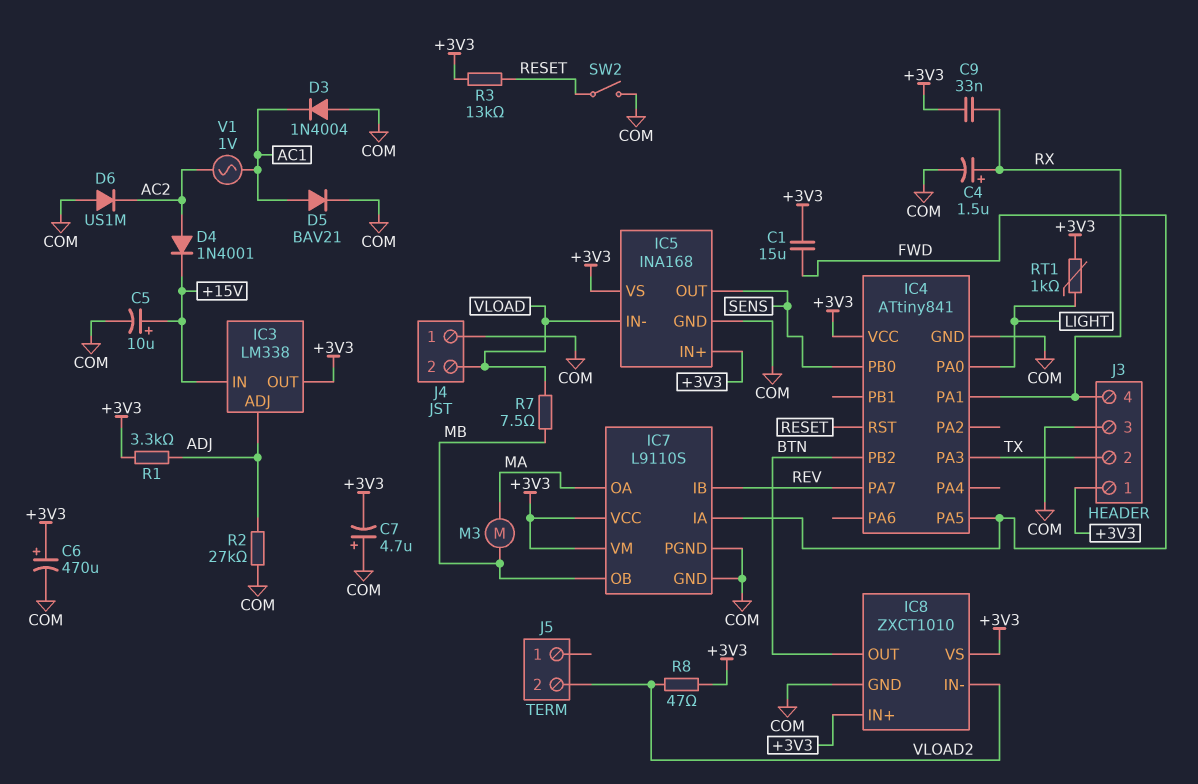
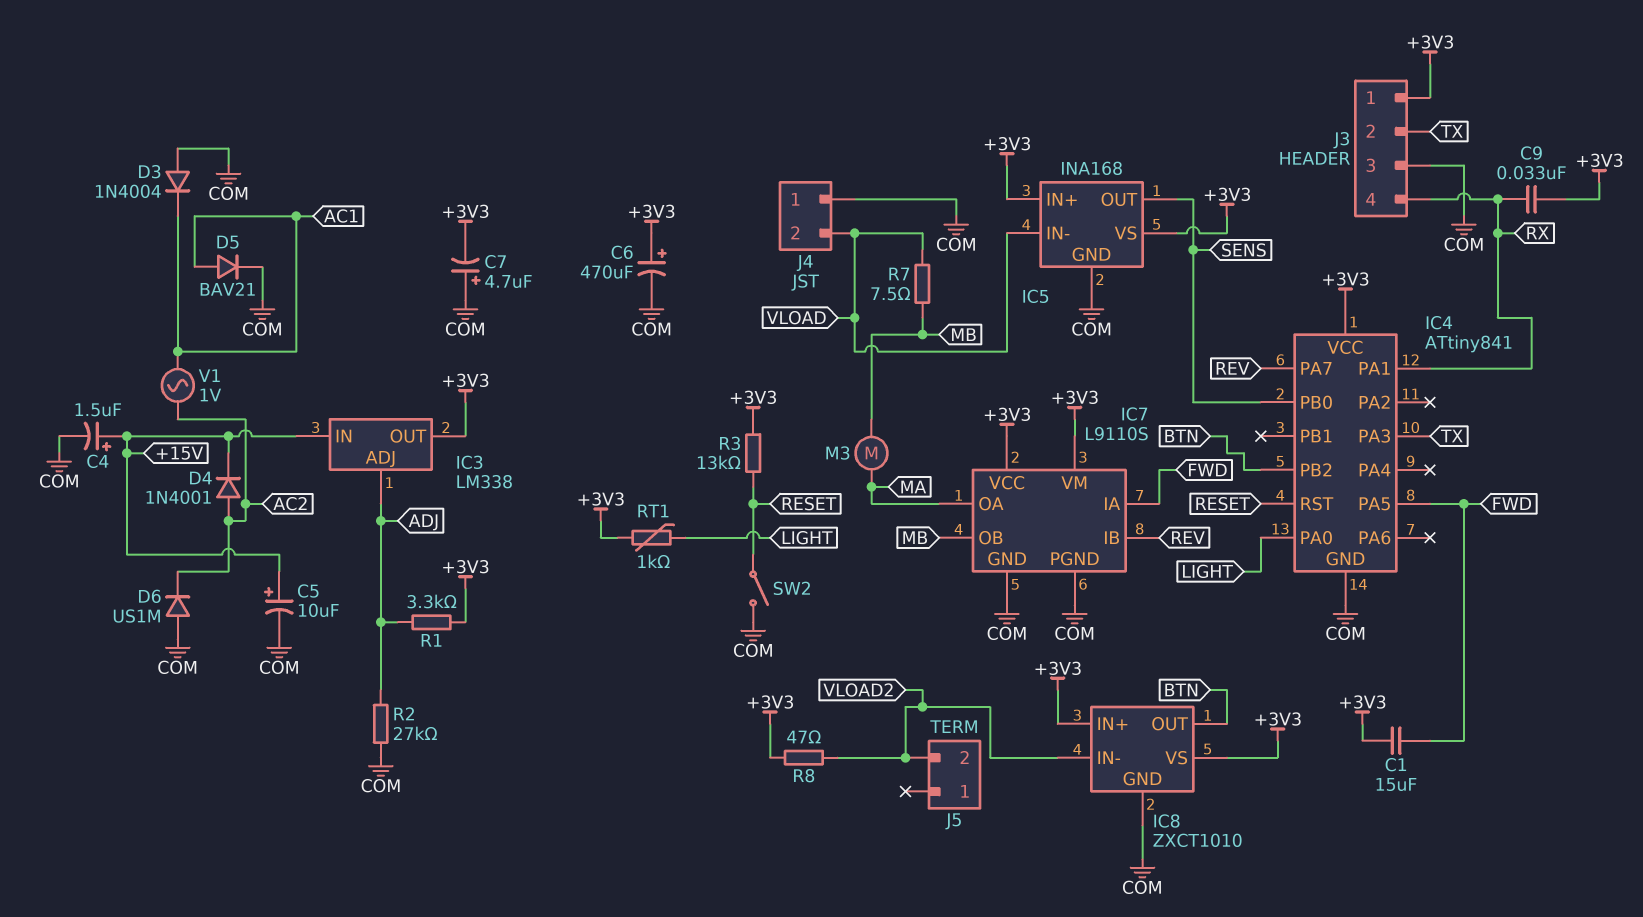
C4: 1.5uF (plus RX, minus COM) -> 1.5uF (plus +15V, minus COM)

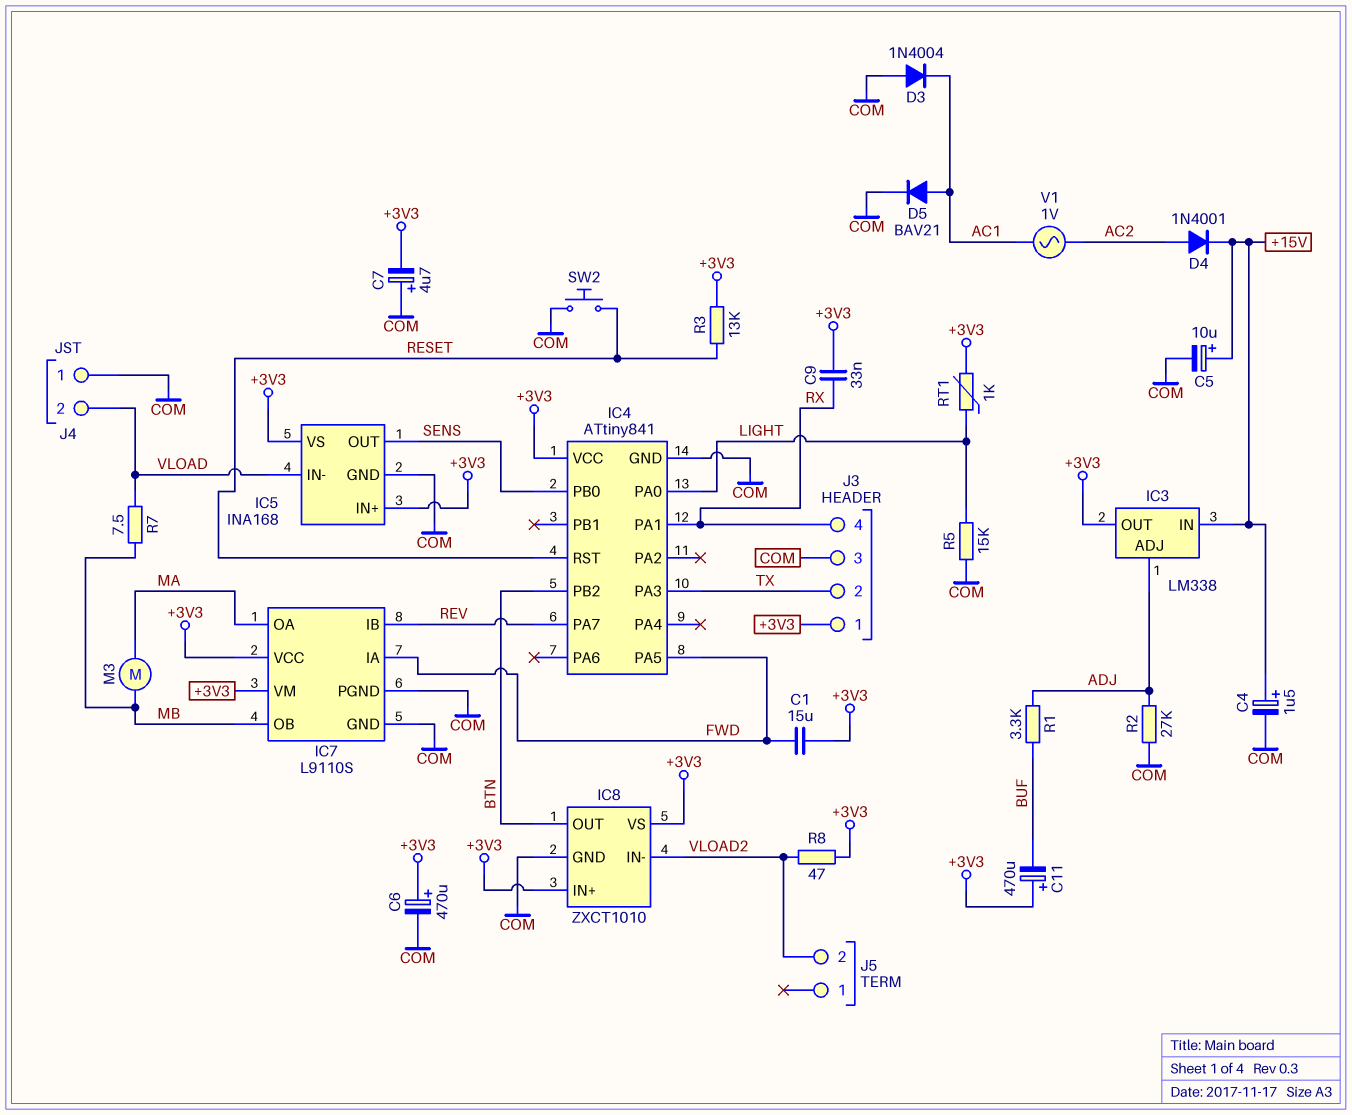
C11: none -> 470uF (plus +3V3, minus BUF)
D6: diode US1M (A COM, K AC2) -> none
R1: 3.3k (+3V3, ADJ) -> 3.3k (ADJ, BUF)
R5: none -> 15k (COM, LIGHT)
SW2: switch (COM, RESET) -> button (COM, RESET)

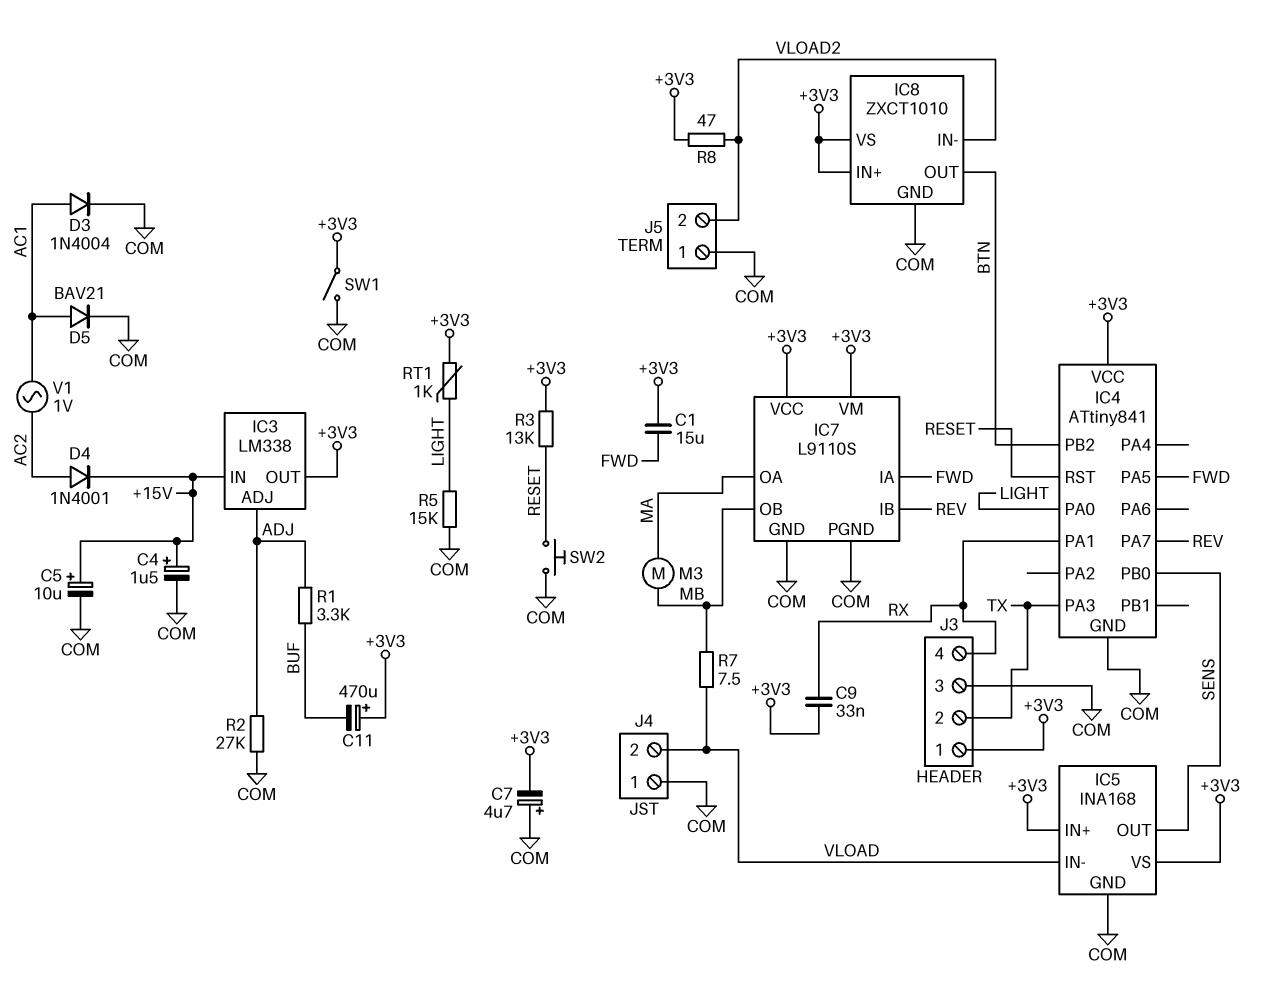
C6: 470uF (plus +3V3, minus COM) -> none
D3: diode 1N4004 (A COM, K AC1) -> diode 1N4004 (A AC1, K COM)
J5 pin 1: none -> COM
SW1: none -> switch (+3V3, COM)

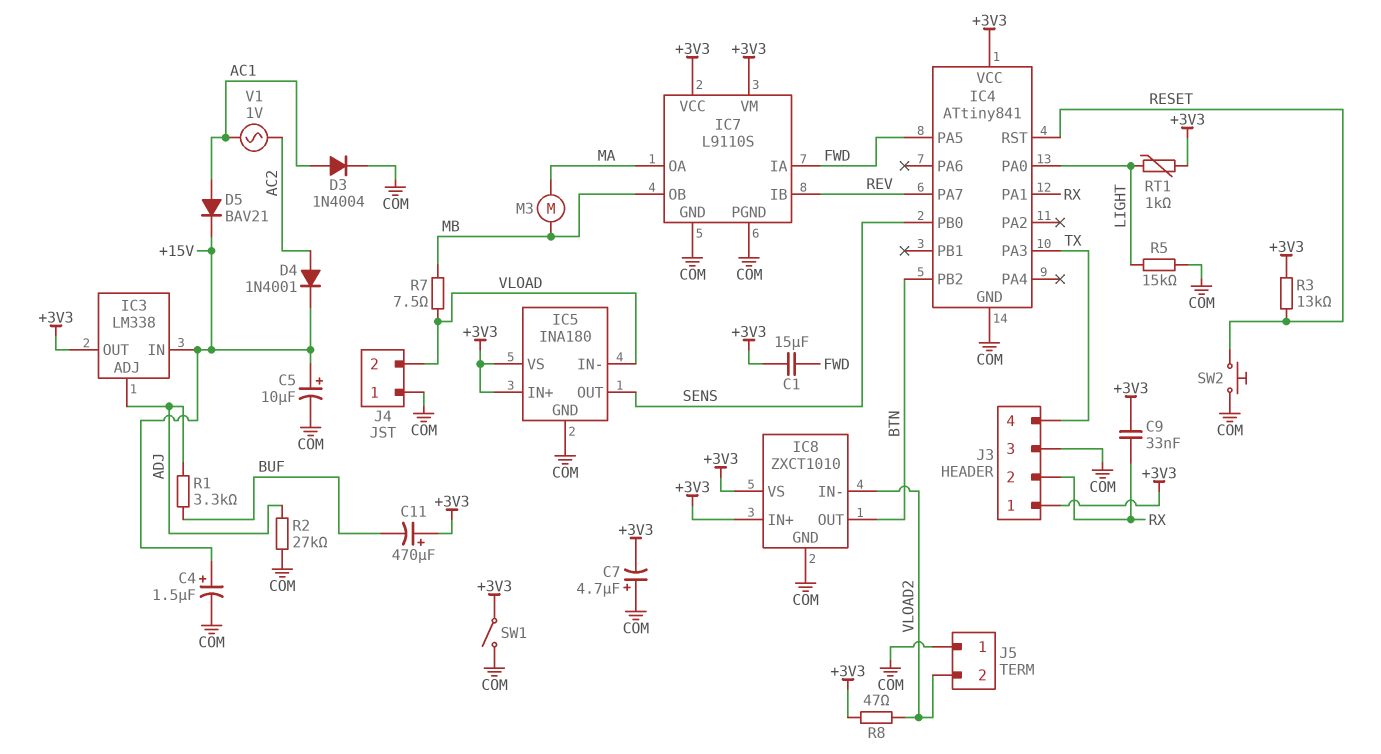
D5: diode BAV21 (A AC1, K COM) -> diode BAV21 (A AC1, K +15V)
IC5: INA168 -> INA180
J3 pin 2: TX -> RX
J3 pin 4: RX -> TX

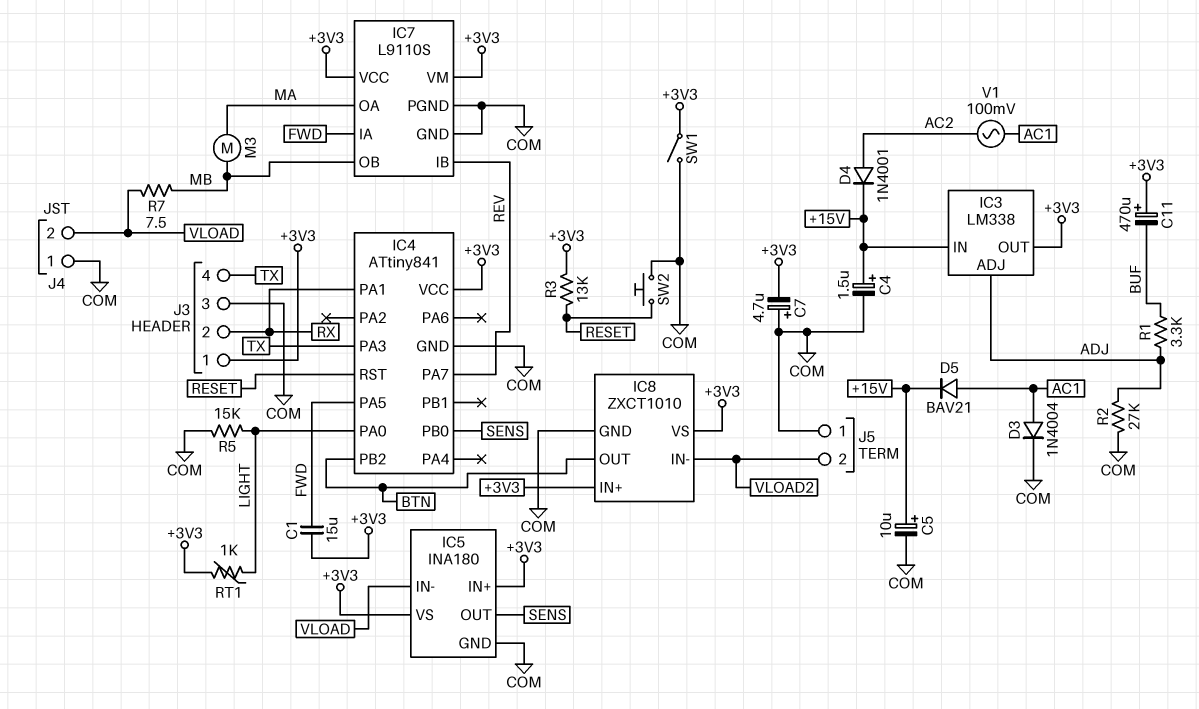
C9: 33nF (+3V3, RX) -> none
R8: 47 (+3V3, VLOAD2) -> none
V1: AC 1V (AC1, AC2) -> AC 100mV (AC1, AC2)

